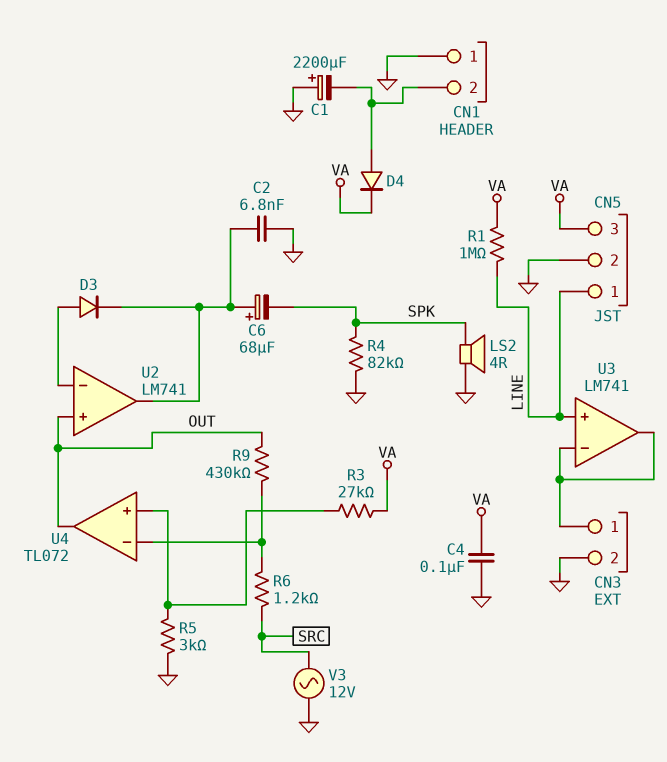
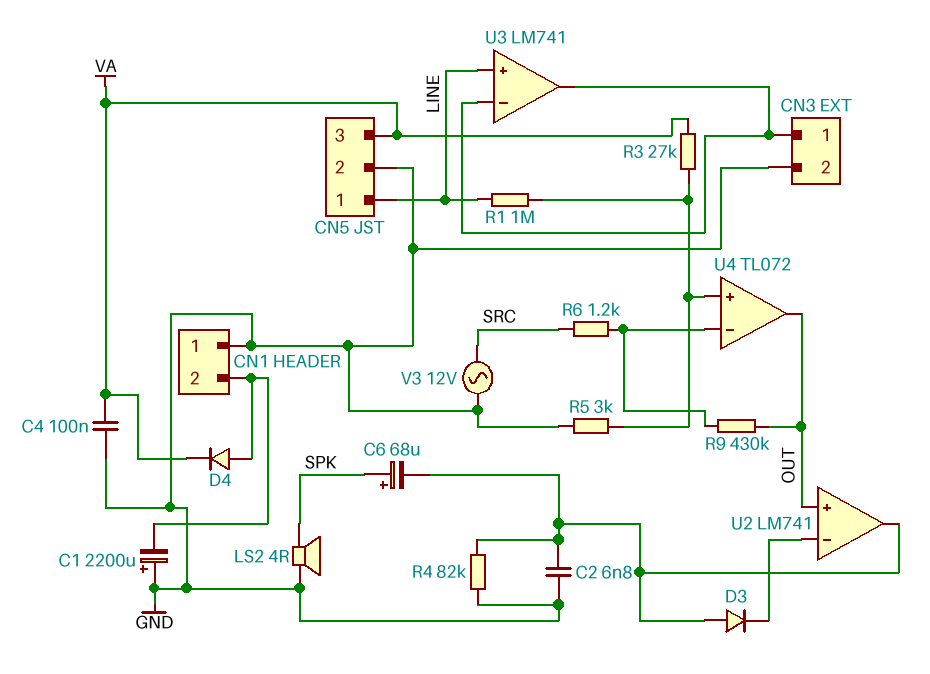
C6: 68uF (plus U2/out, minus SPK) -> 68uF (plus SPK, minus U2/out)
D3: diode (A U2/in-, K U2/out) -> diode (A U2/out, K U2/in-)
R1: 1M (LINE, VA) -> 1M (LINE, U4/in+)
R4: 82k (GND, SPK) -> 82k (GND, U2/out)

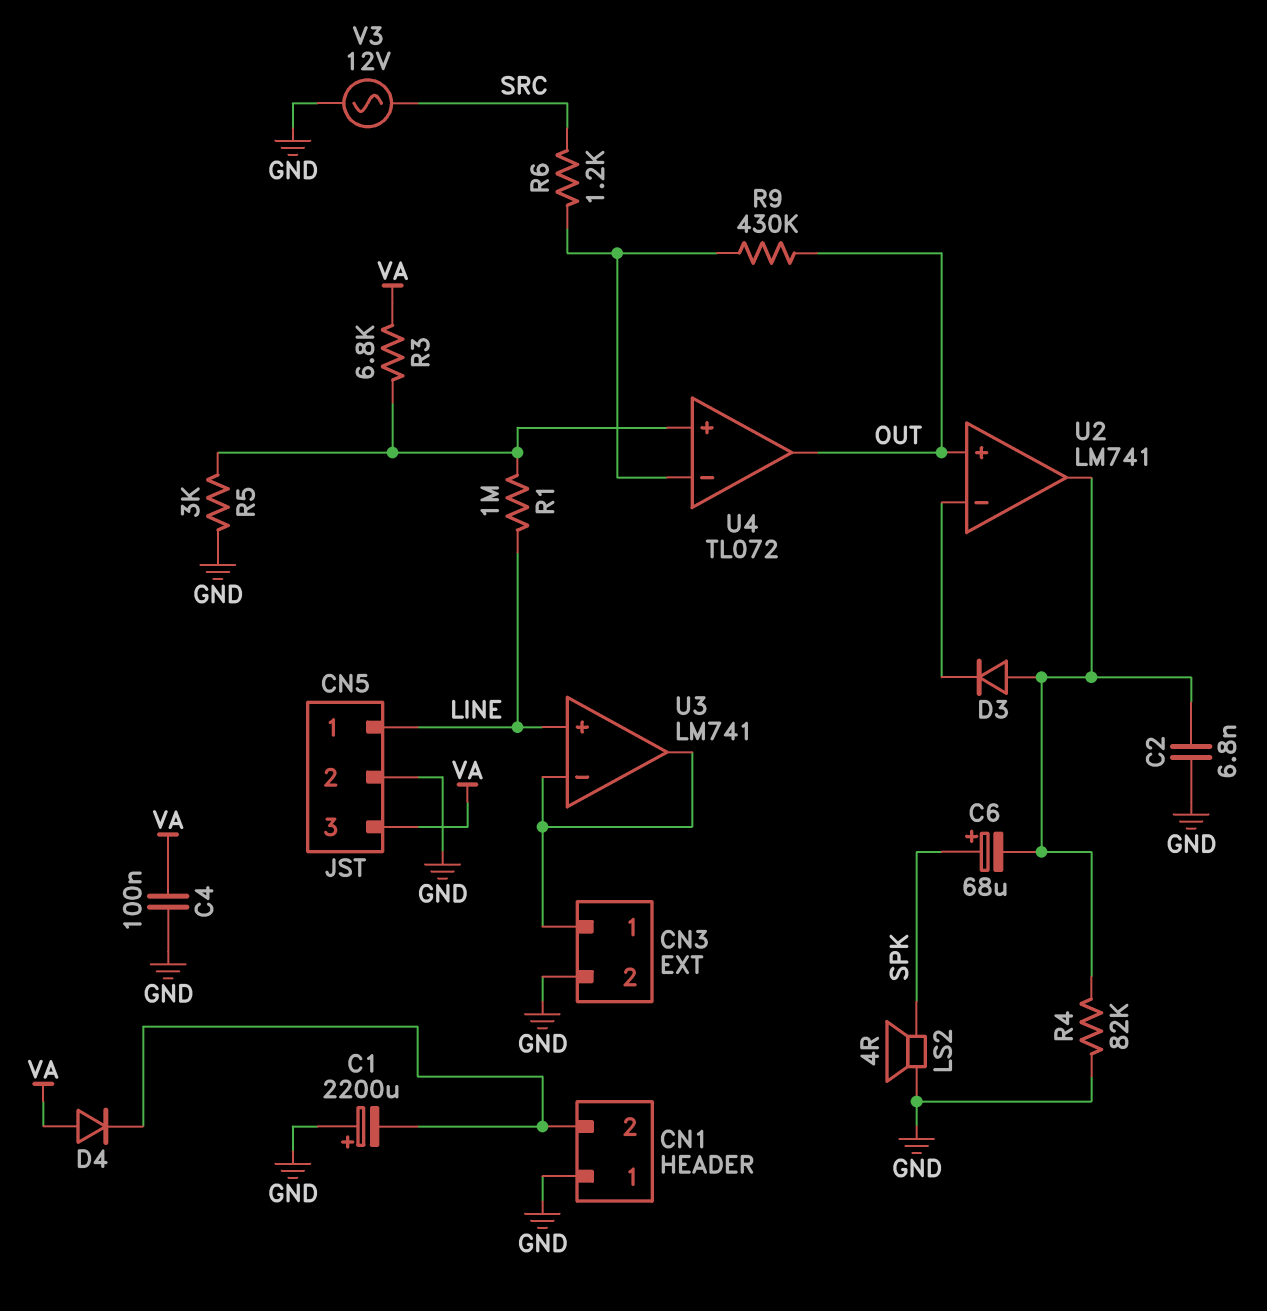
D4: diode (A CN1/2, K VA) -> diode (A VA, K CN1/2)
R3: 27k (U4/in+, VA) -> 6.8k (U4/in+, VA)

